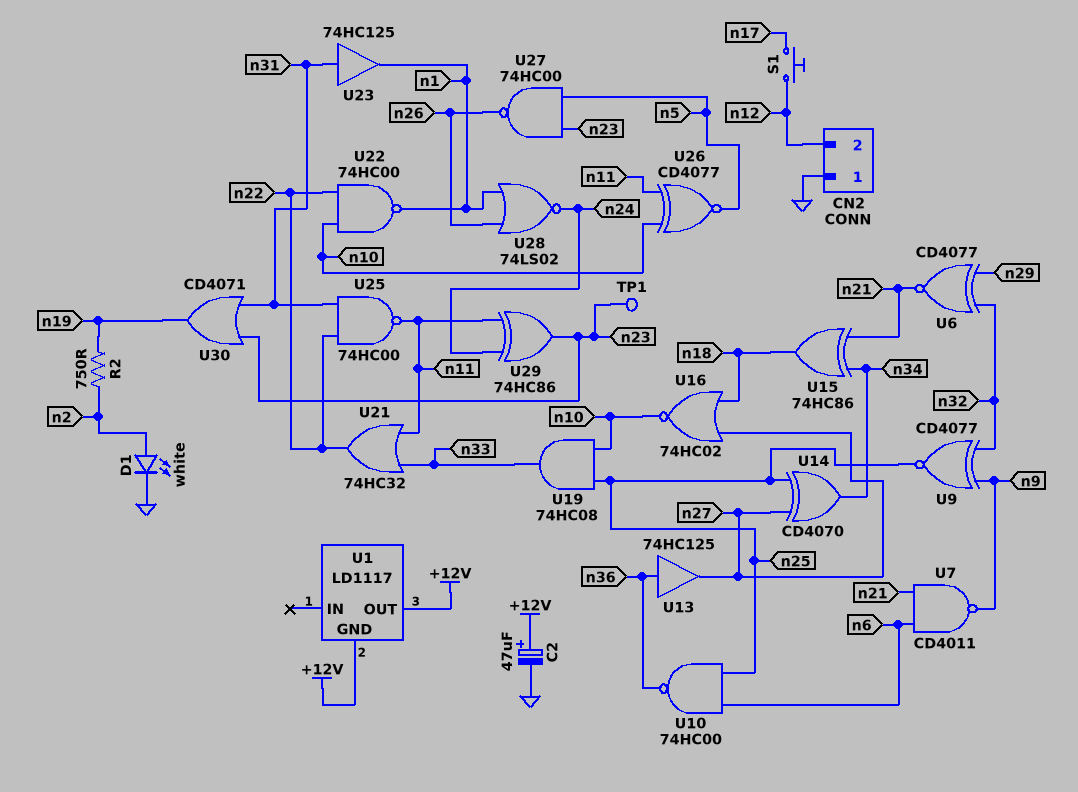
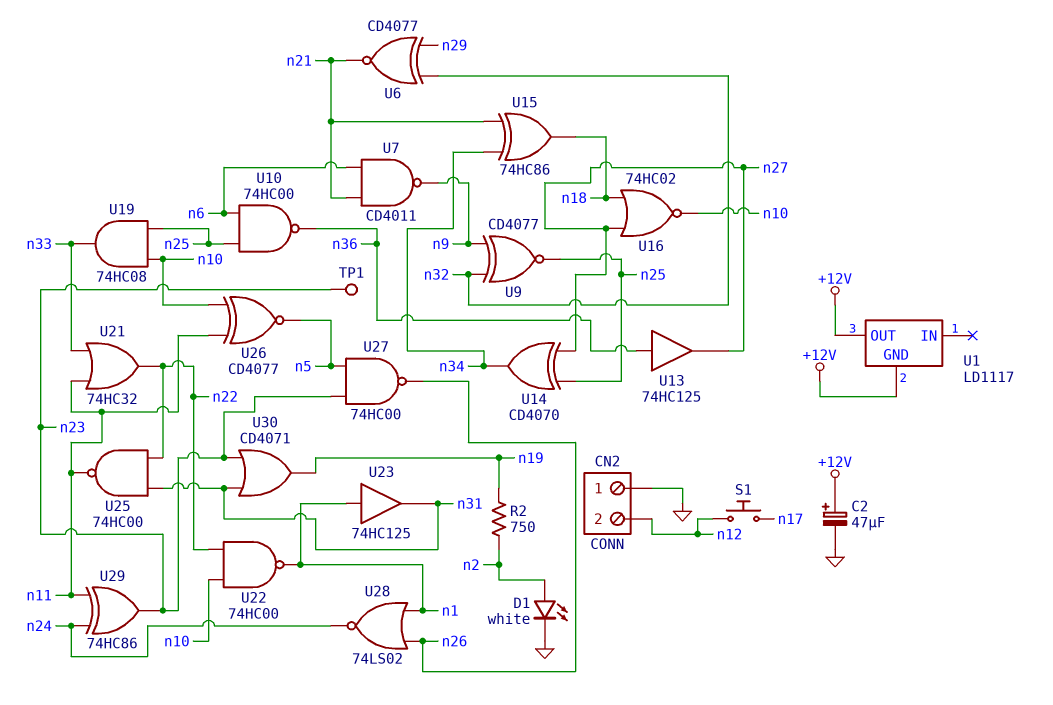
U23: buffer 74HC125 (in n31, out n1) -> buffer 74HC125 (in n1, out n31)

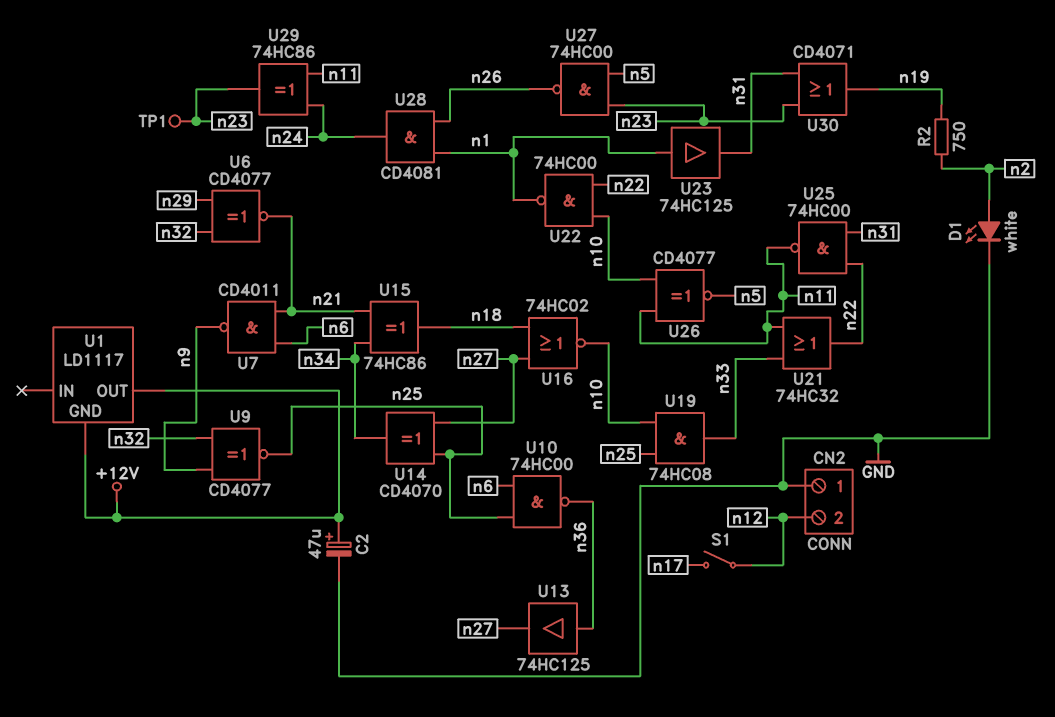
S1: button (n12, n17) -> switch (n12, n17)
U28: NOR 74LS02 (in n1, in n26, out n24) -> AND CD4081 (in n1, in n26, out n24)

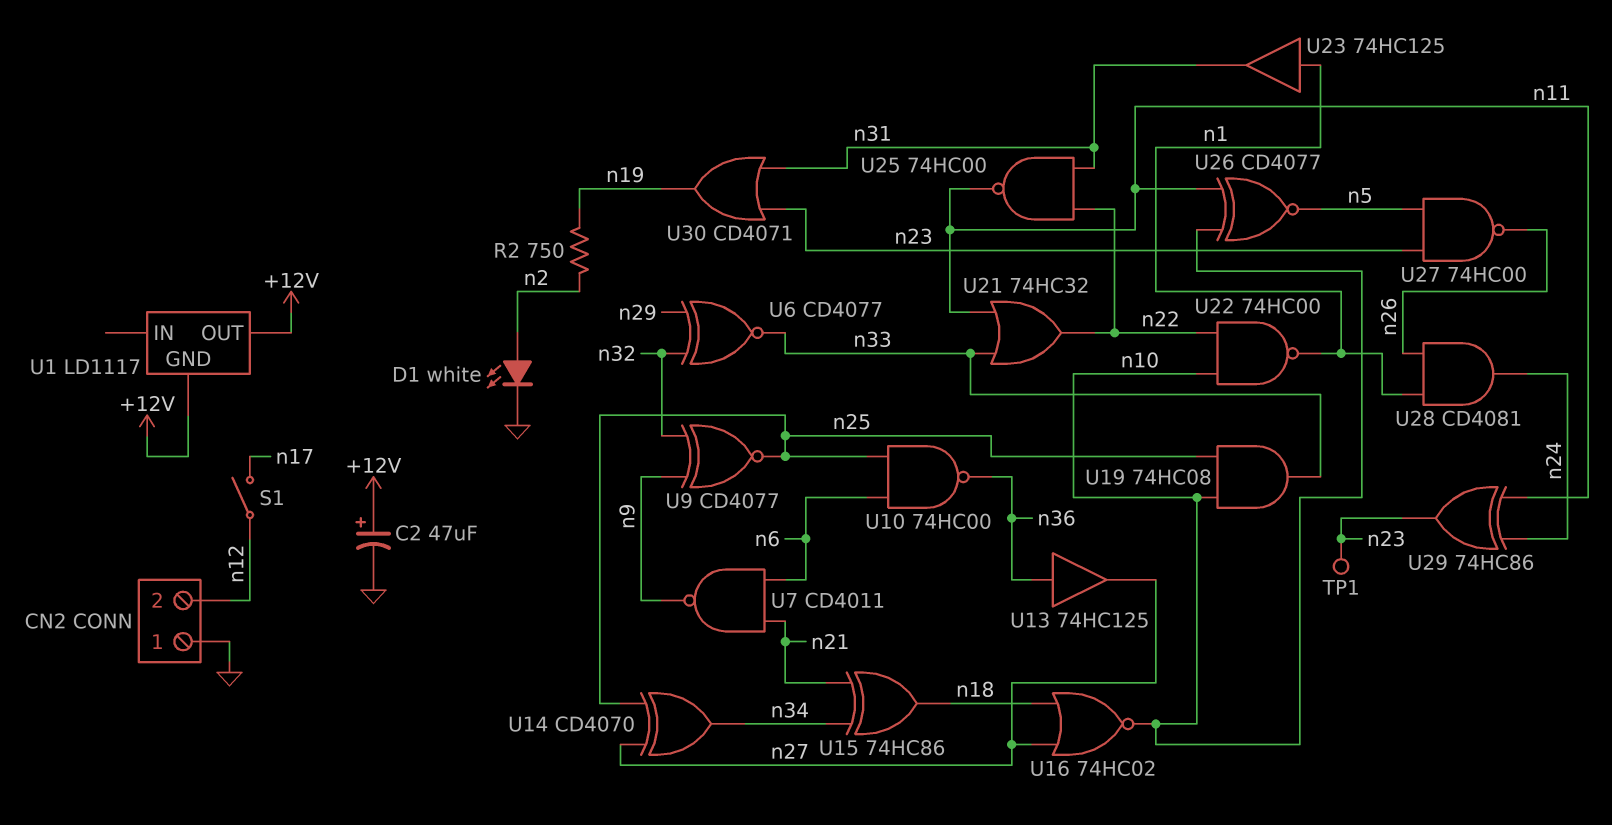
U6: XNOR CD4077 (in n29, in n32, out n21) -> XNOR CD4077 (in n29, in n32, out n33)

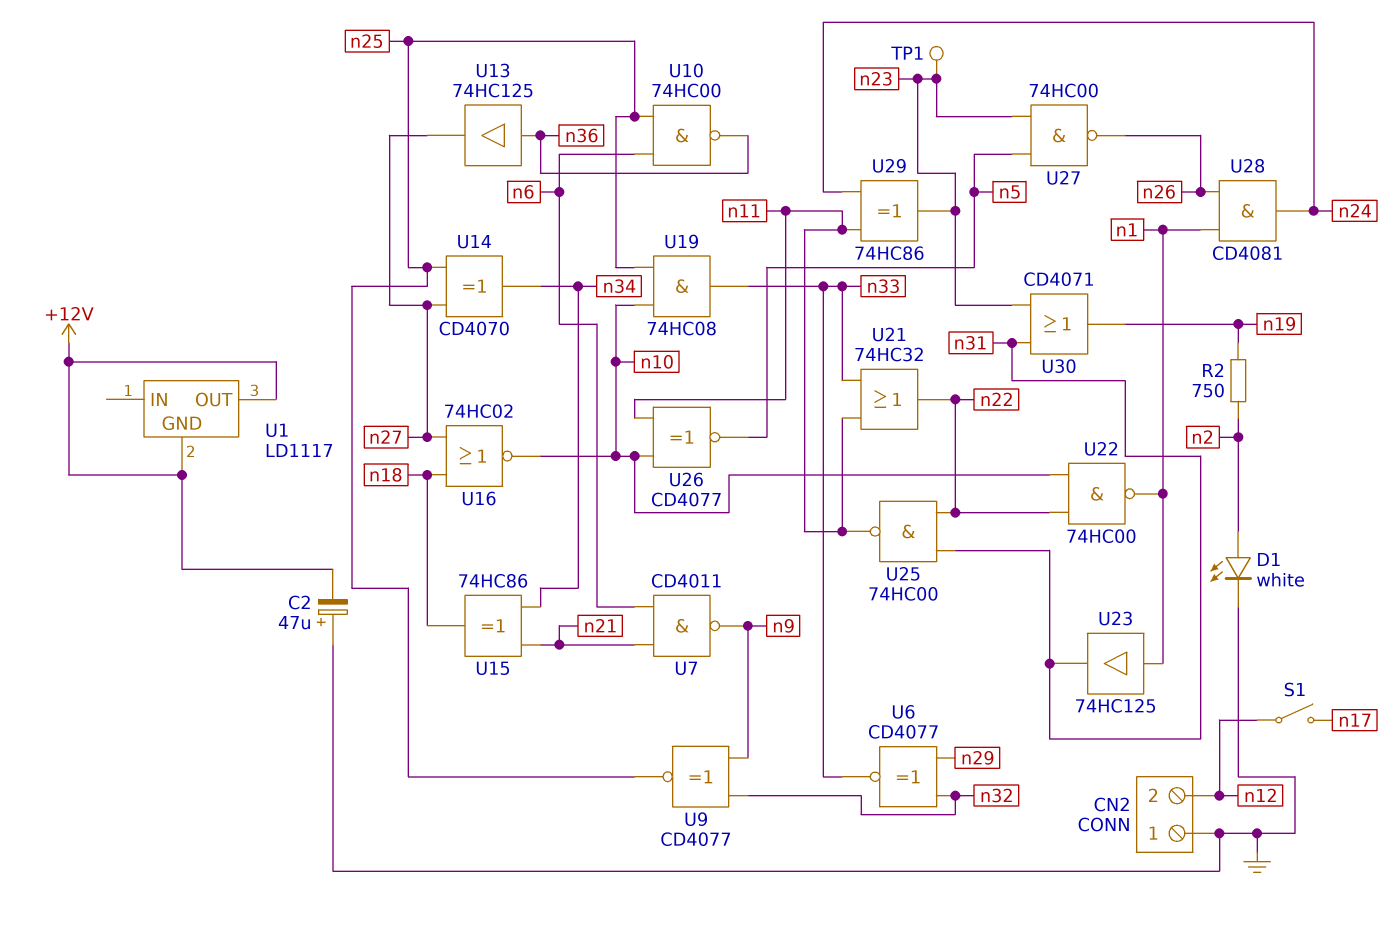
C2: 47uF (plus +12V, minus GND) -> 47uF (plus GND, minus +12V)

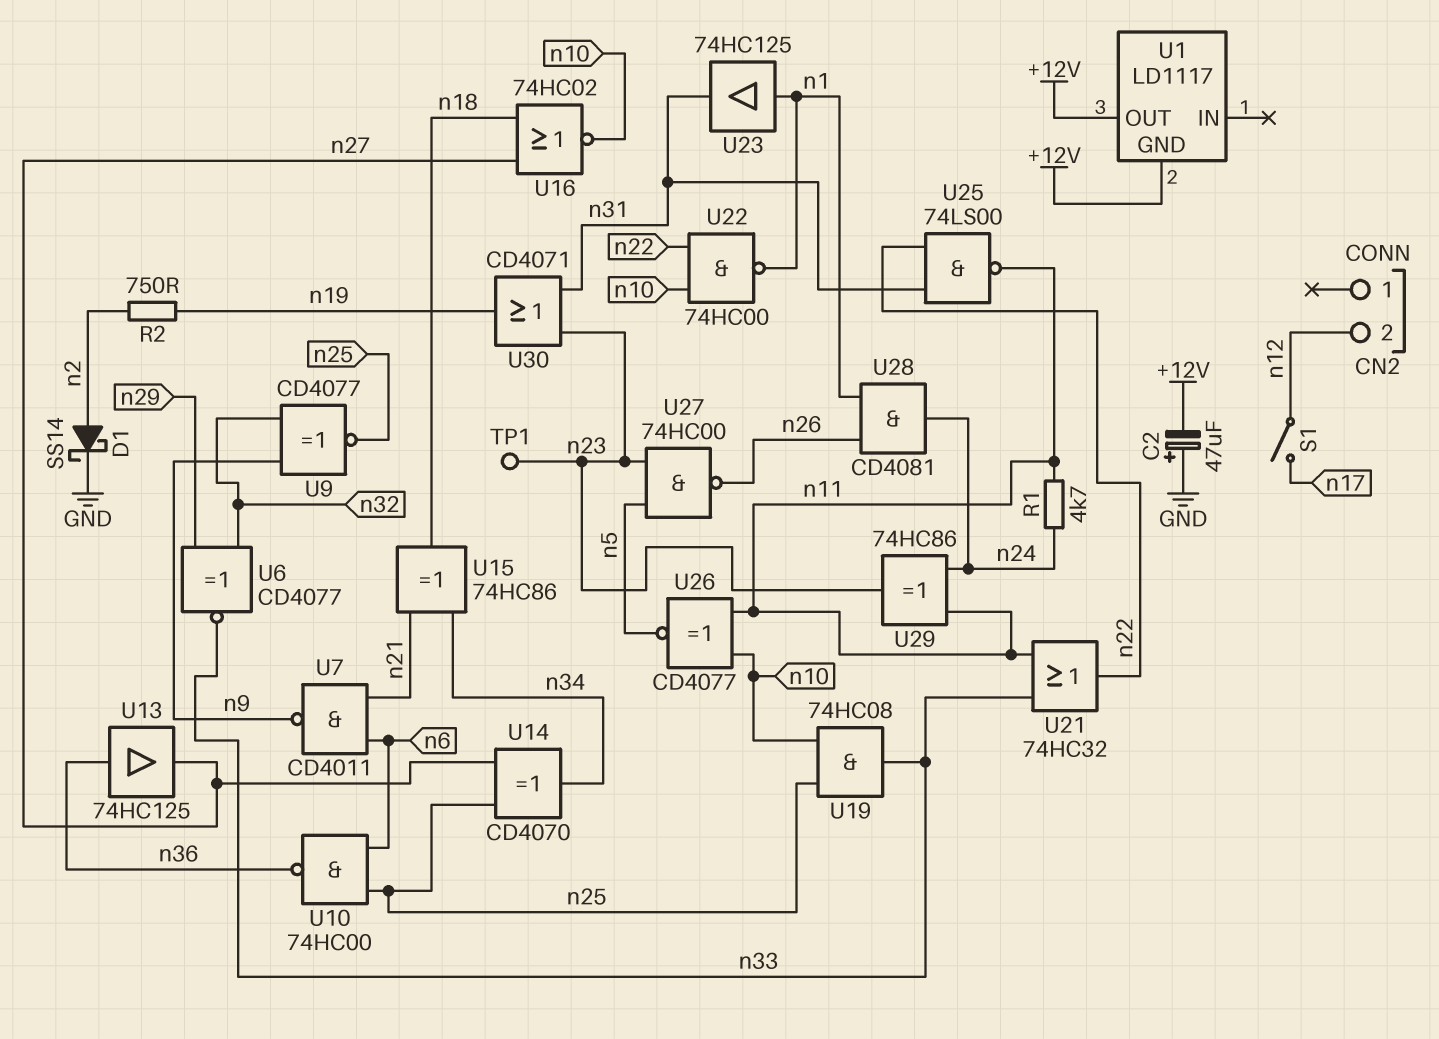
CN2 pin 1: GND -> none
D1: LED white (A n2, K GND) -> schottky SS14 (A n2, K GND)
R1: none -> 4.7k (n11, n24)
U25: NAND 74HC00 (in n22, in n31, out n11) -> NAND 74LS00 (in n22, in n31, out n11)

